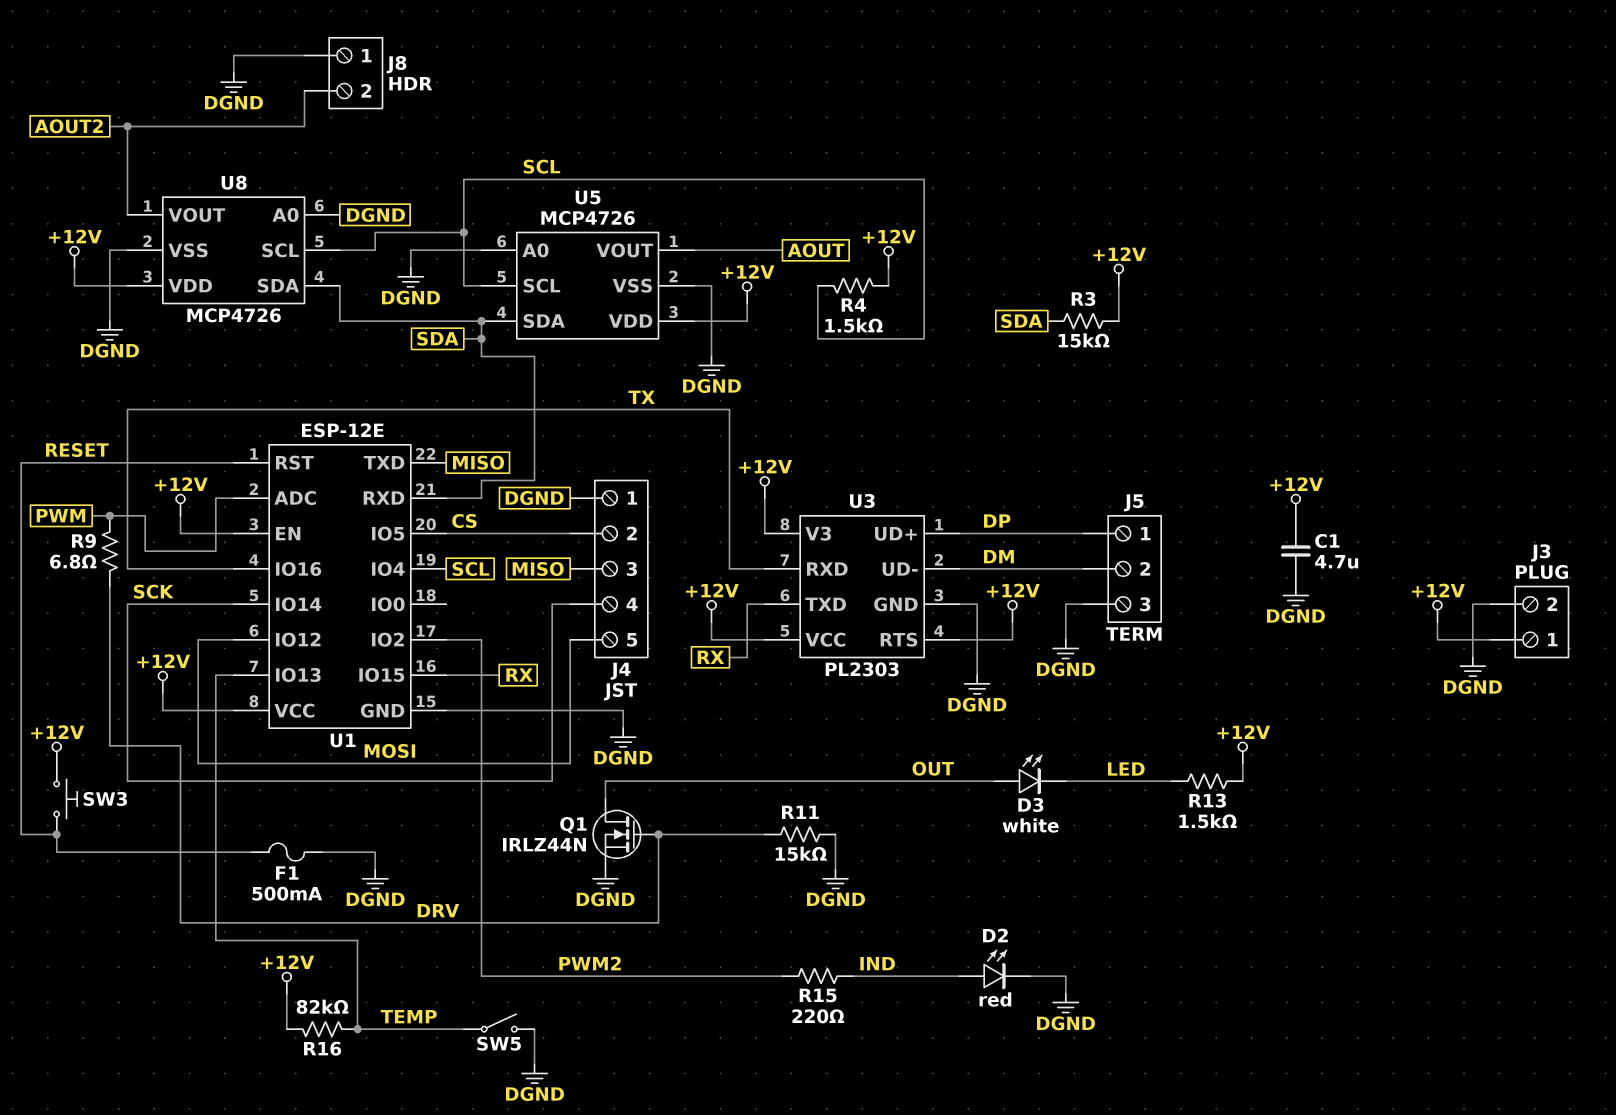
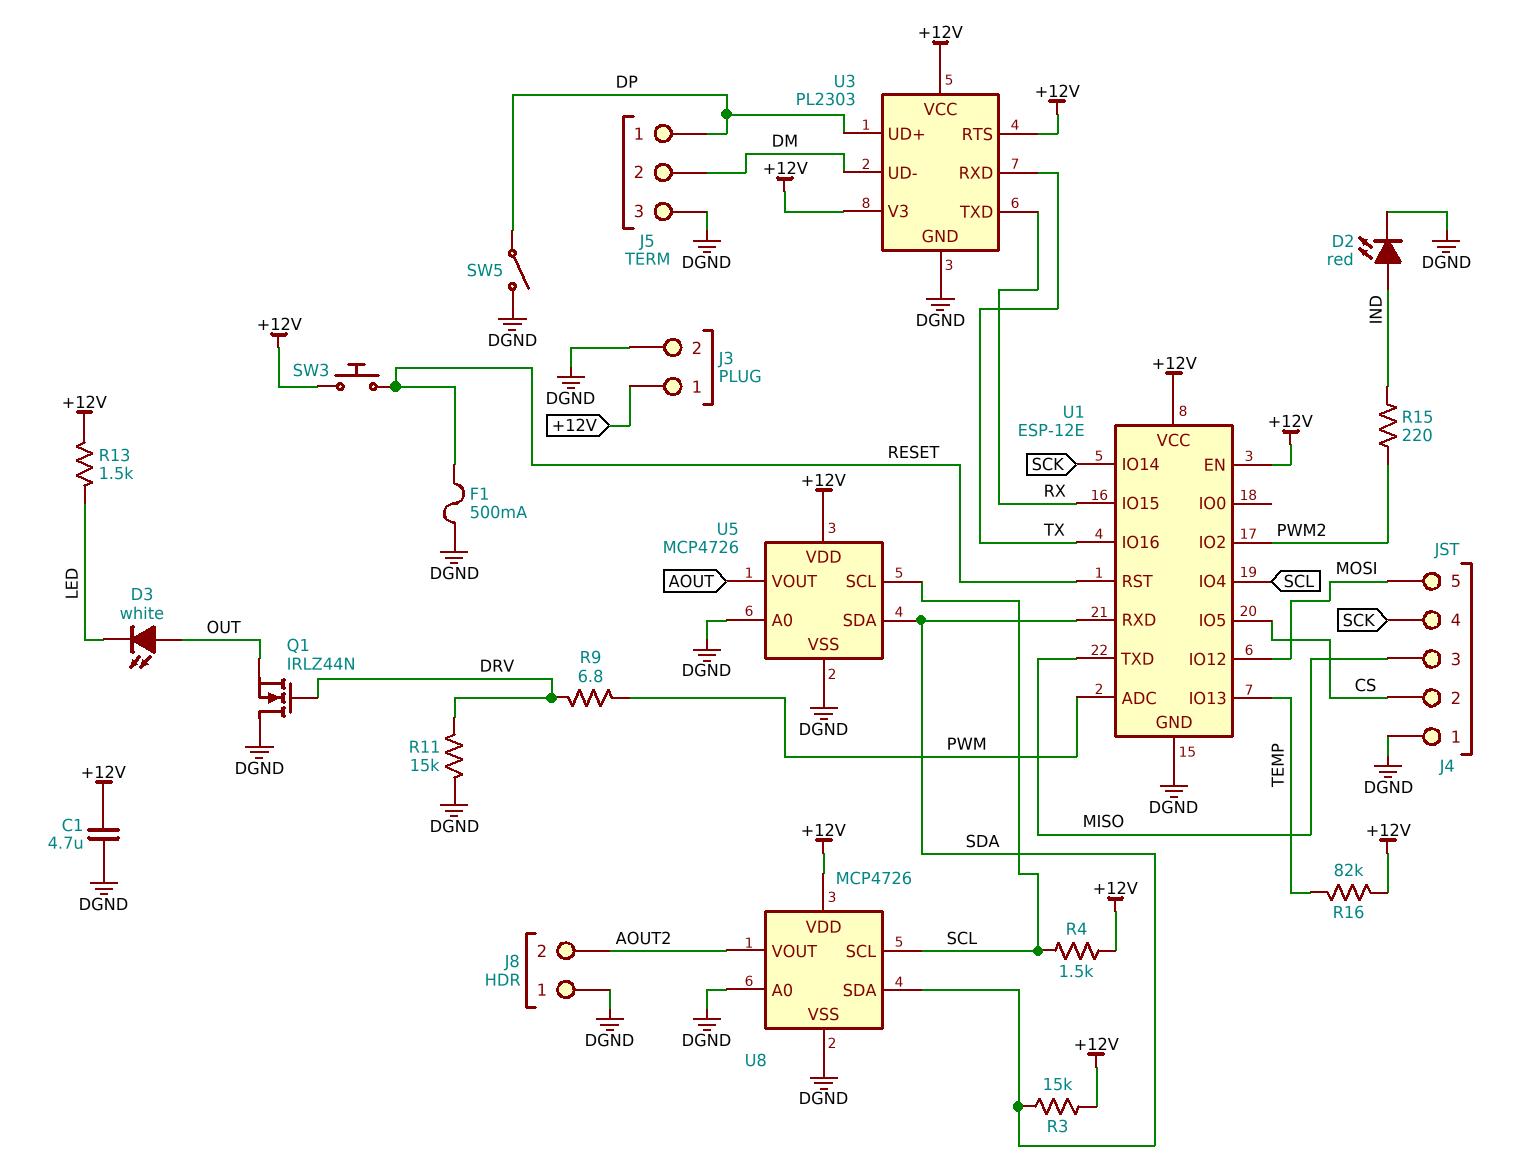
Q1: NMOS IRLZ44N (G DRV, D OUT, S DGND) -> NMOS IRLZ44N (G DRV, D DGND, S OUT)
SW5: switch (DGND, TEMP) -> switch (DGND, DP)

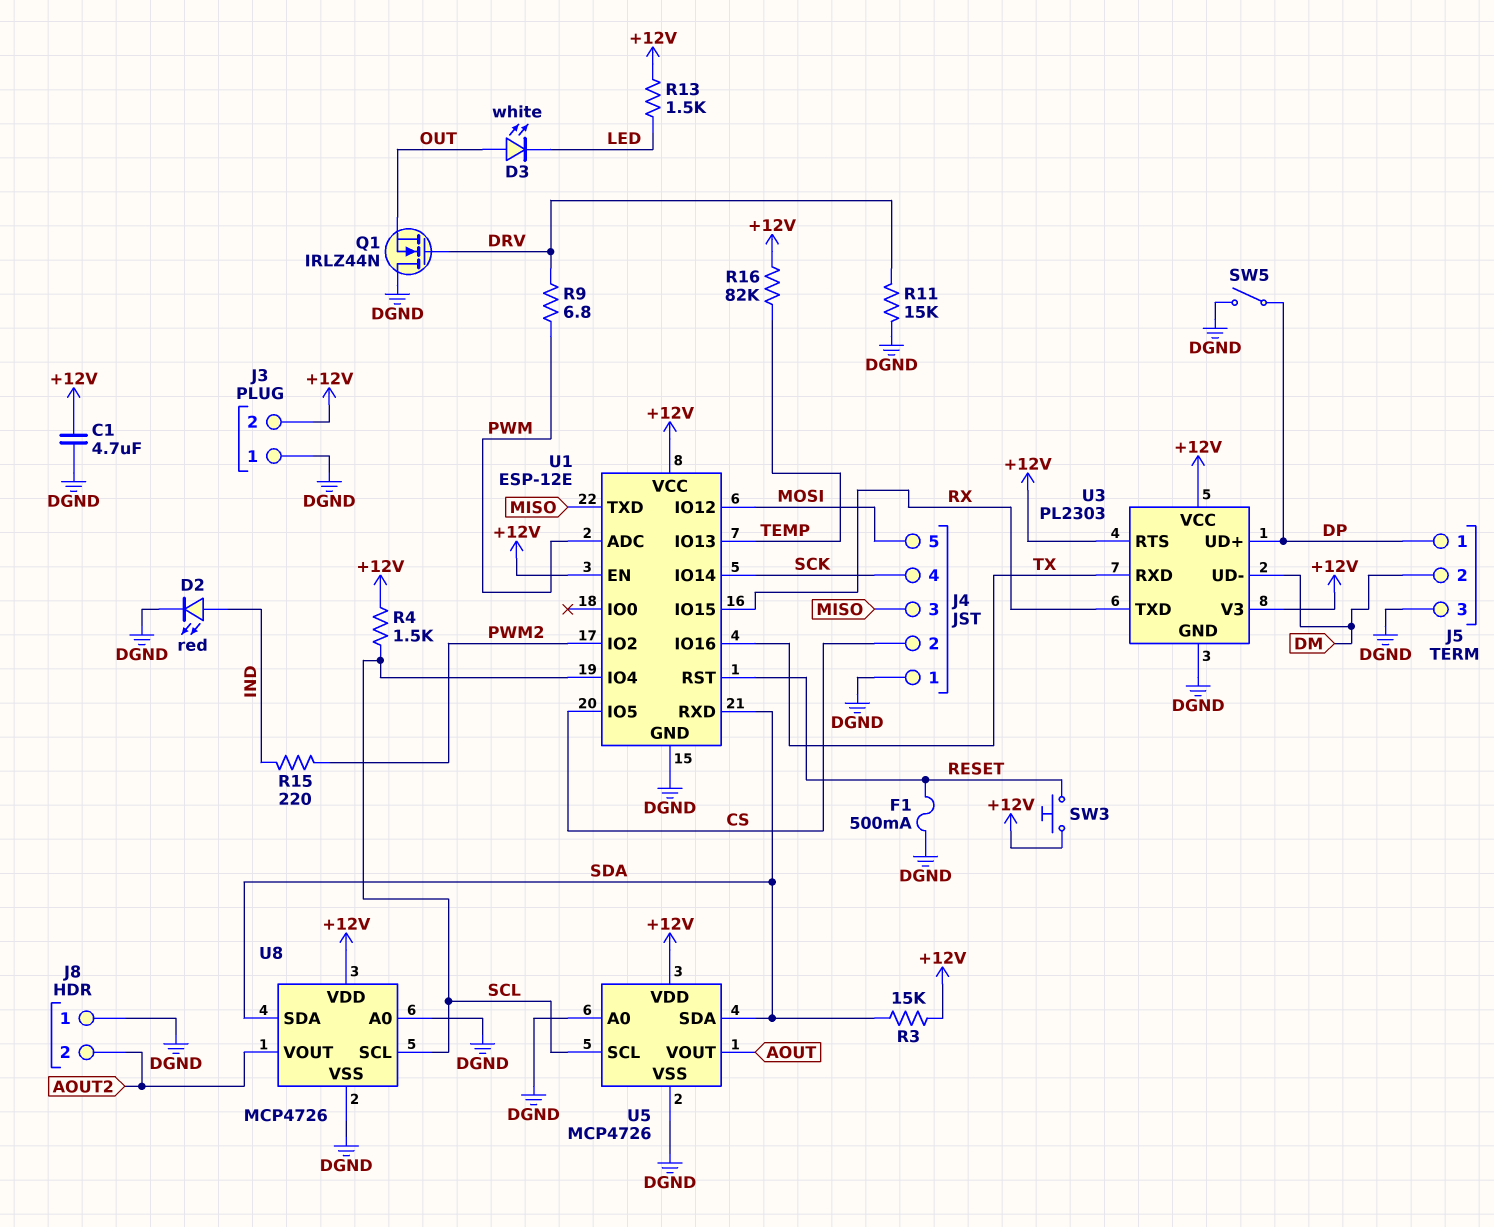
J3 pin 1: +12V -> DGND
J3 pin 2: DGND -> +12V

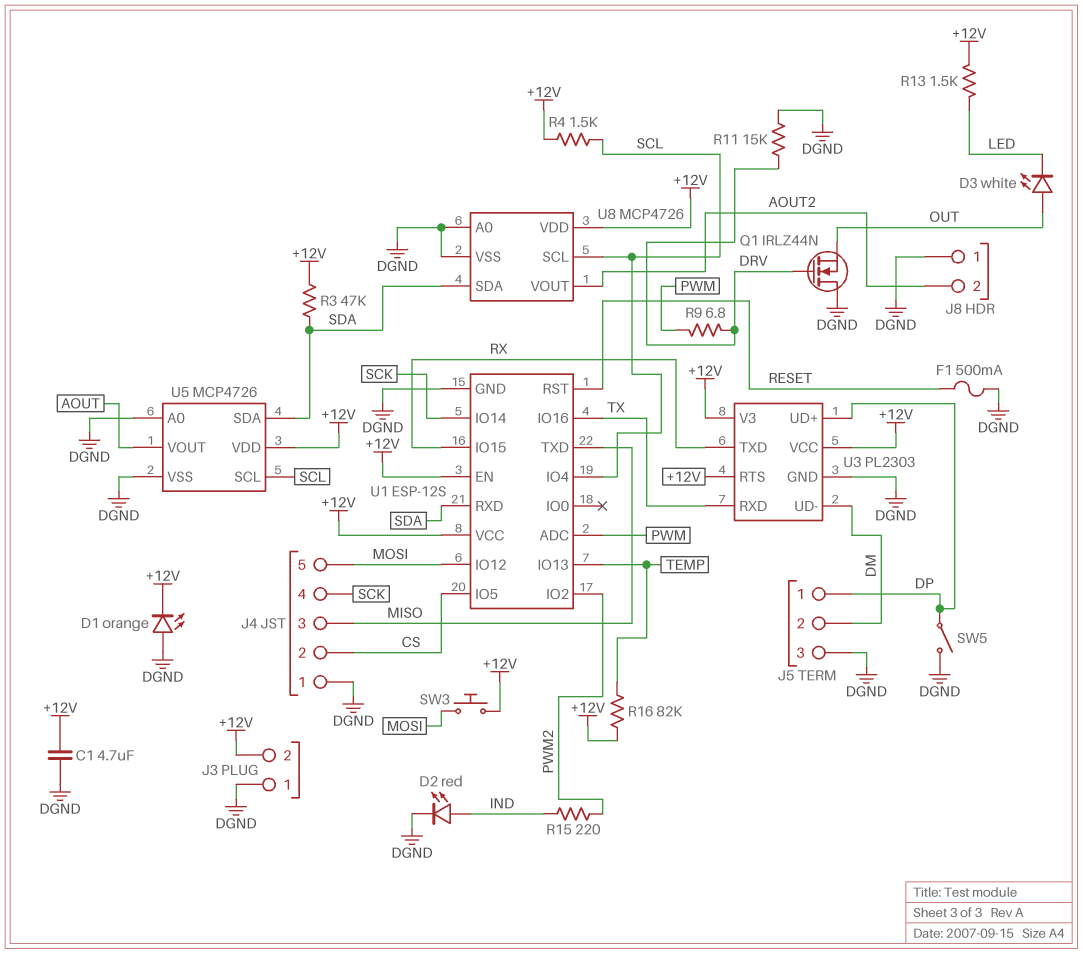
D1: none -> LED orange (A DGND, K +12V)
R3: 15k (+12V, SDA) -> 47k (+12V, SDA)
SW3: button (+12V, RESET) -> button (+12V, MOSI)
U1: ESP-12E -> ESP-12S

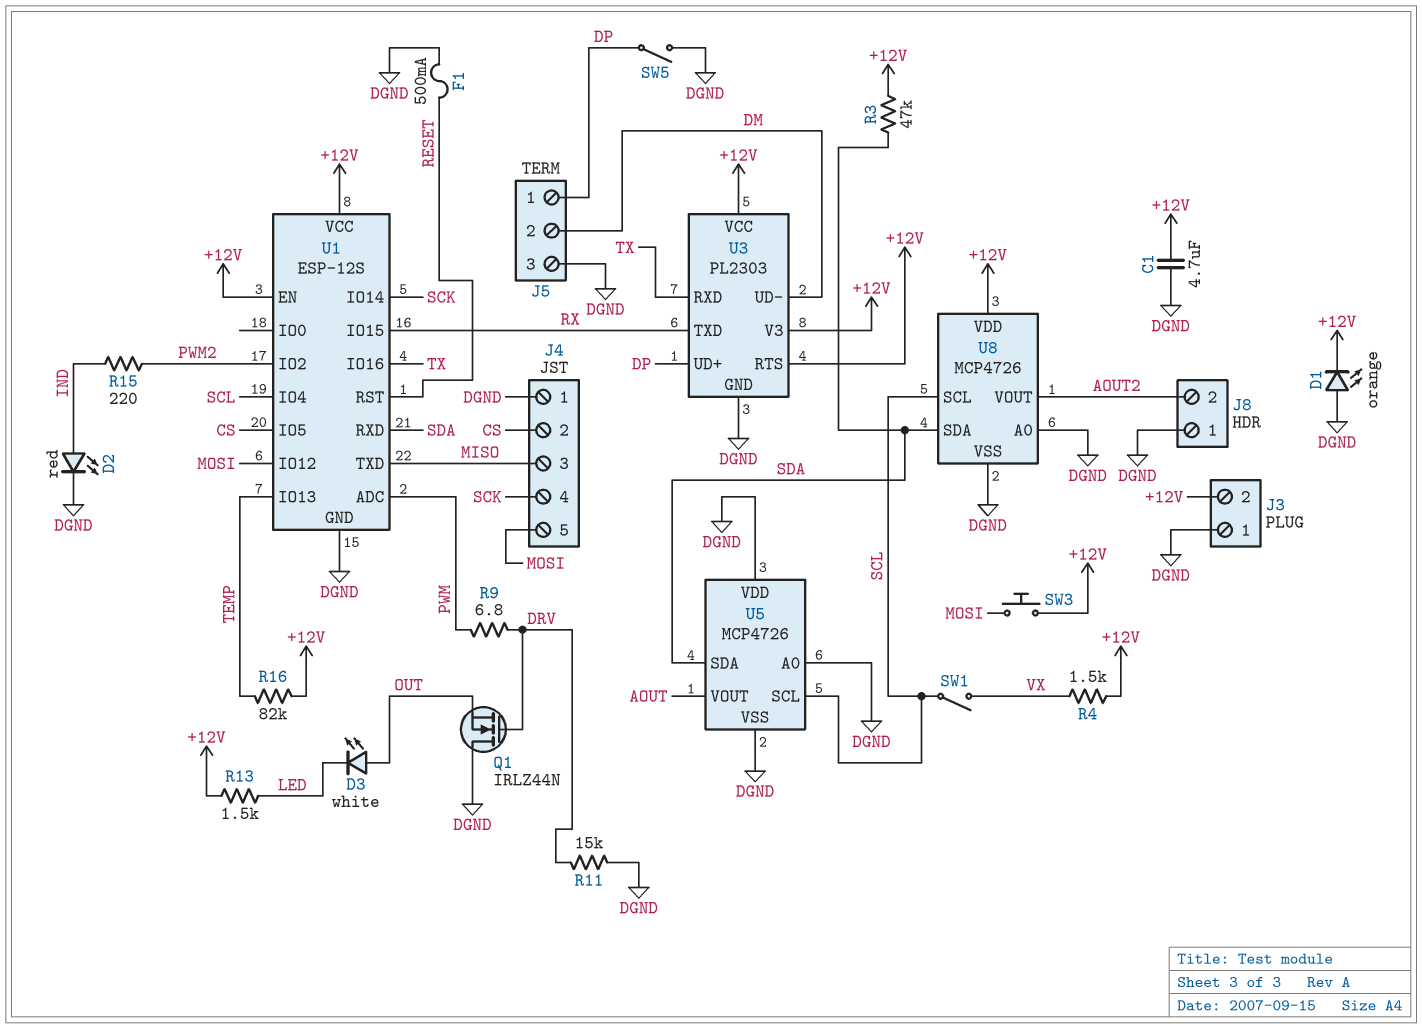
R4: 1.5k (+12V, SCL) -> 1.5k (+12V, VX)
SW1: none -> switch (SCL, VX)
U5 pin VDD: +12V -> DGND

